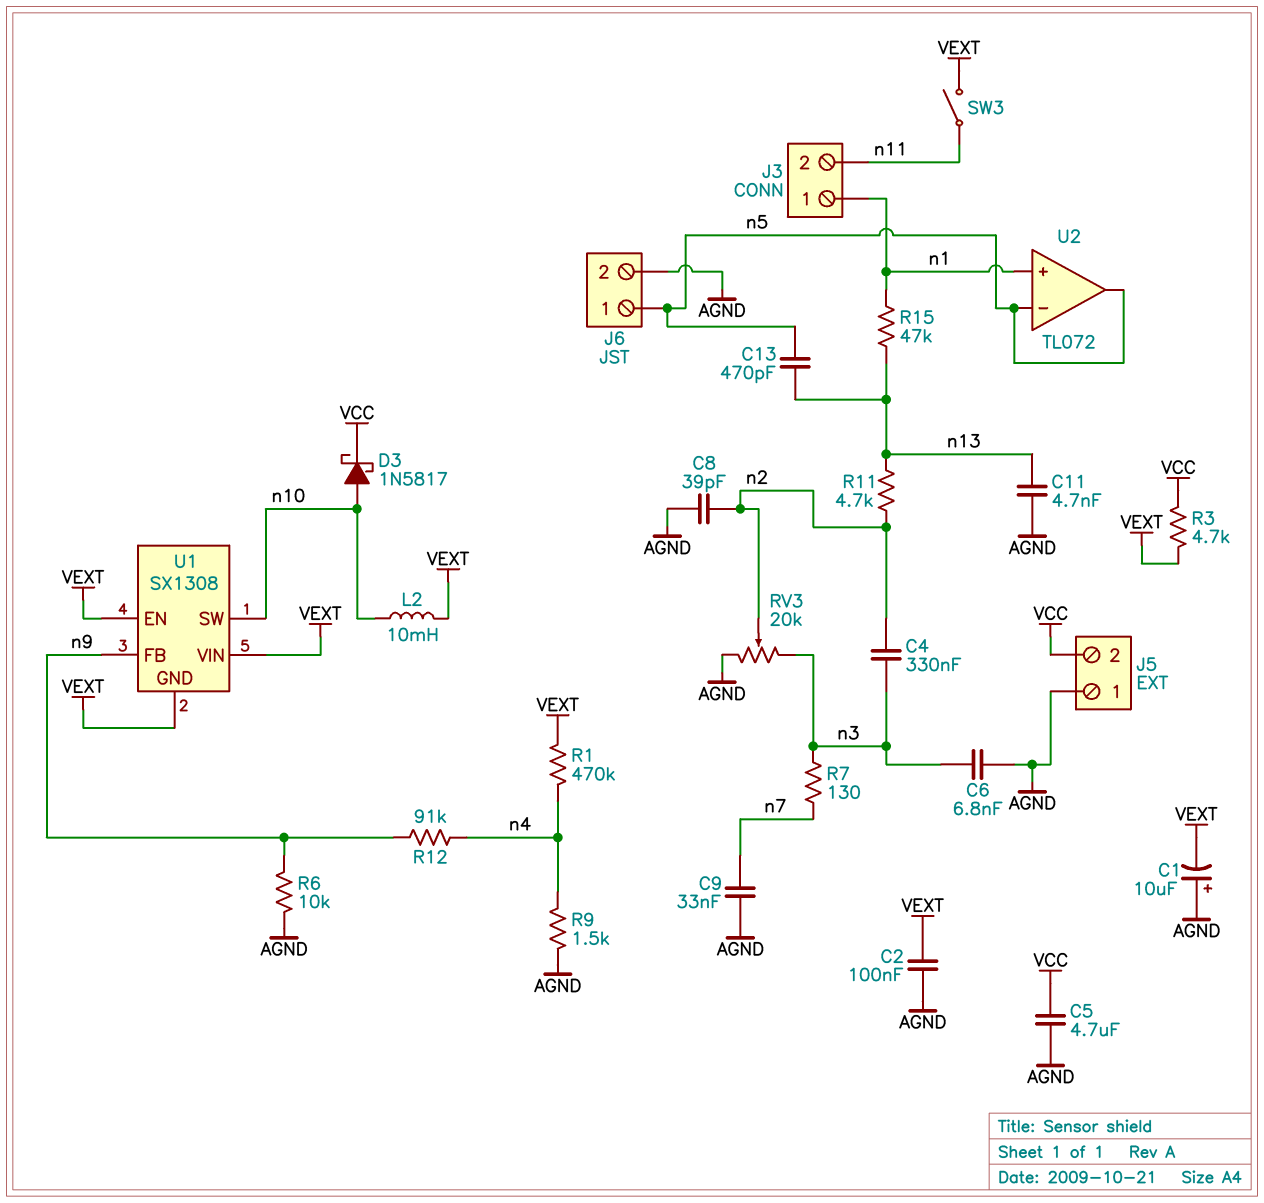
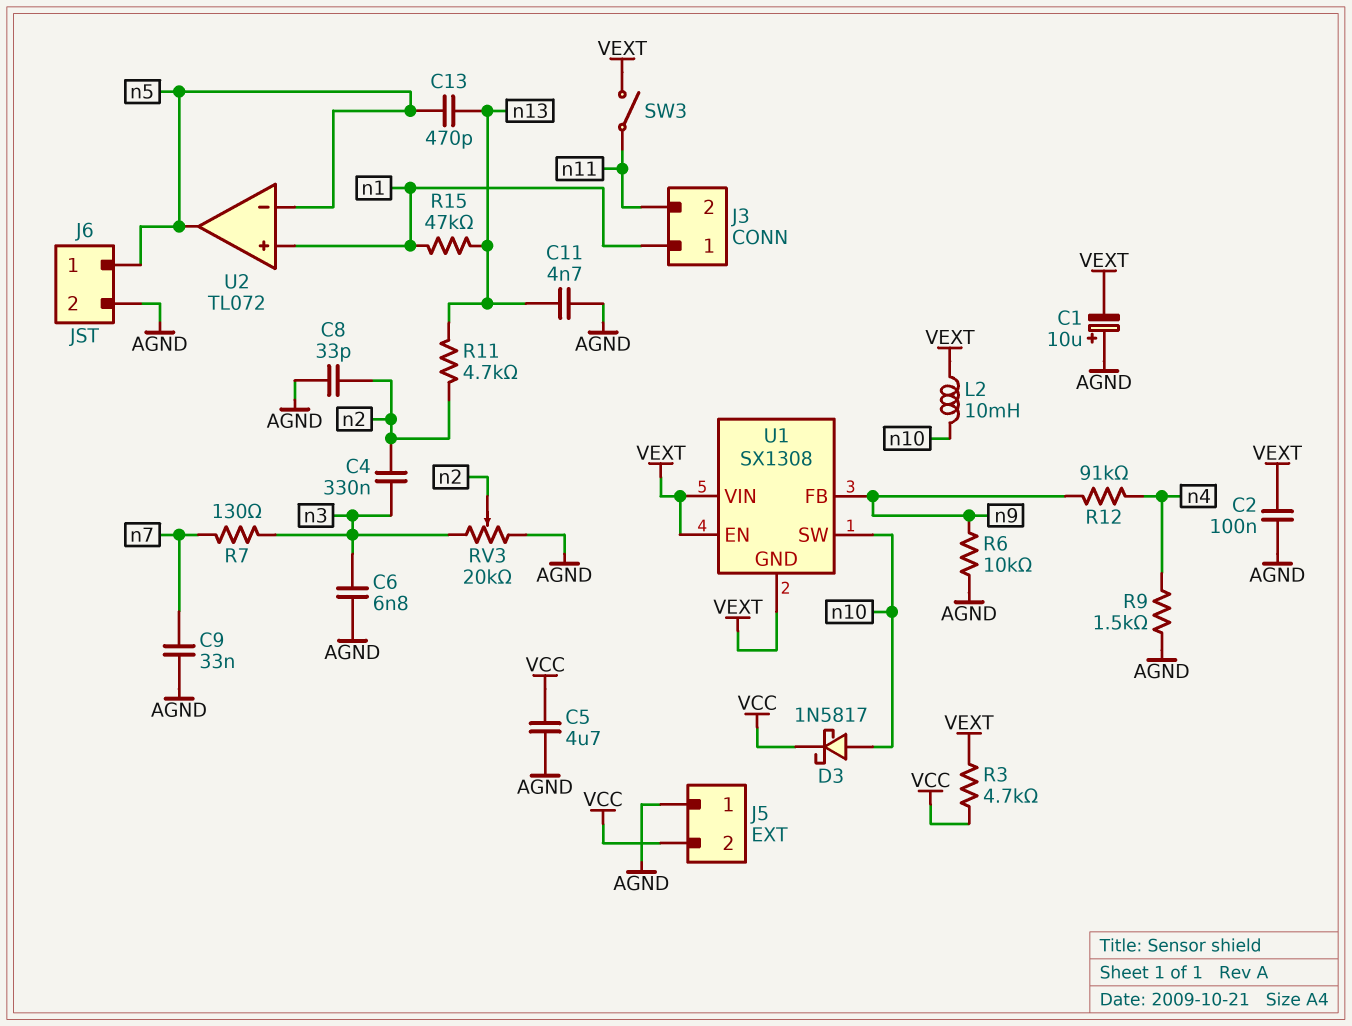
C8: 39pF (AGND, n2) -> 33pF (AGND, n2)
R1: 470k (VEXT, n4) -> none

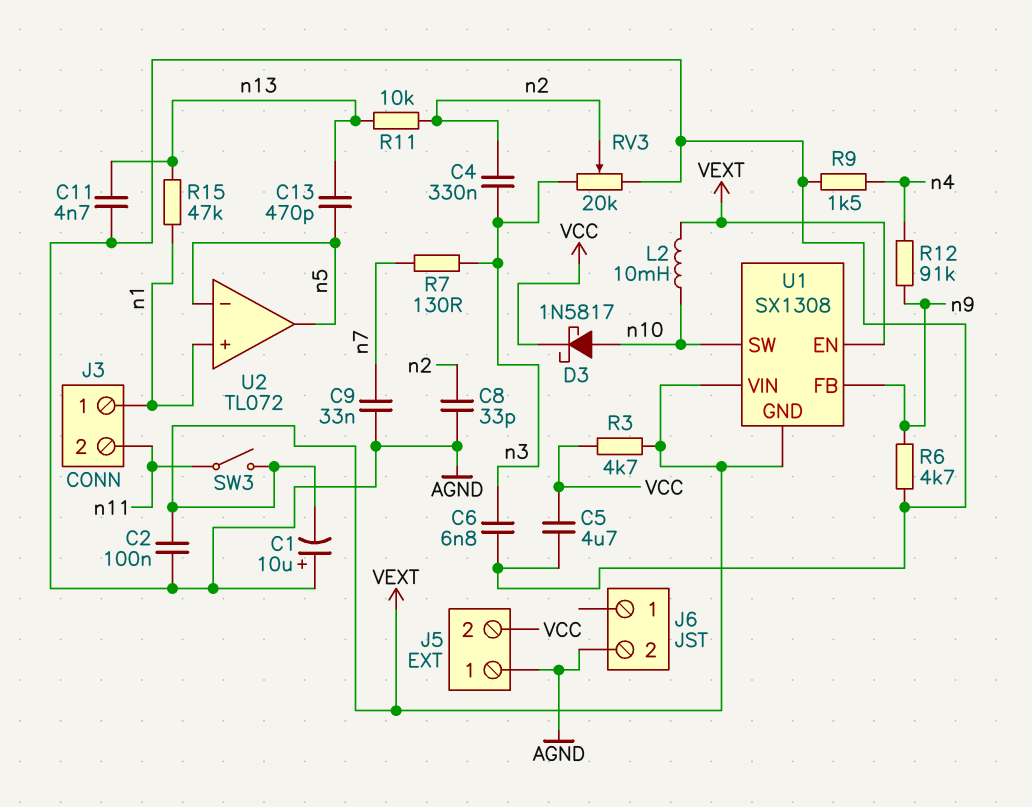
J6 pin 1: n5 -> none
R6: 10k (AGND, n9) -> 4.7k (AGND, n9)
R11: 4.7k (n2, n13) -> 10k (n2, n13)

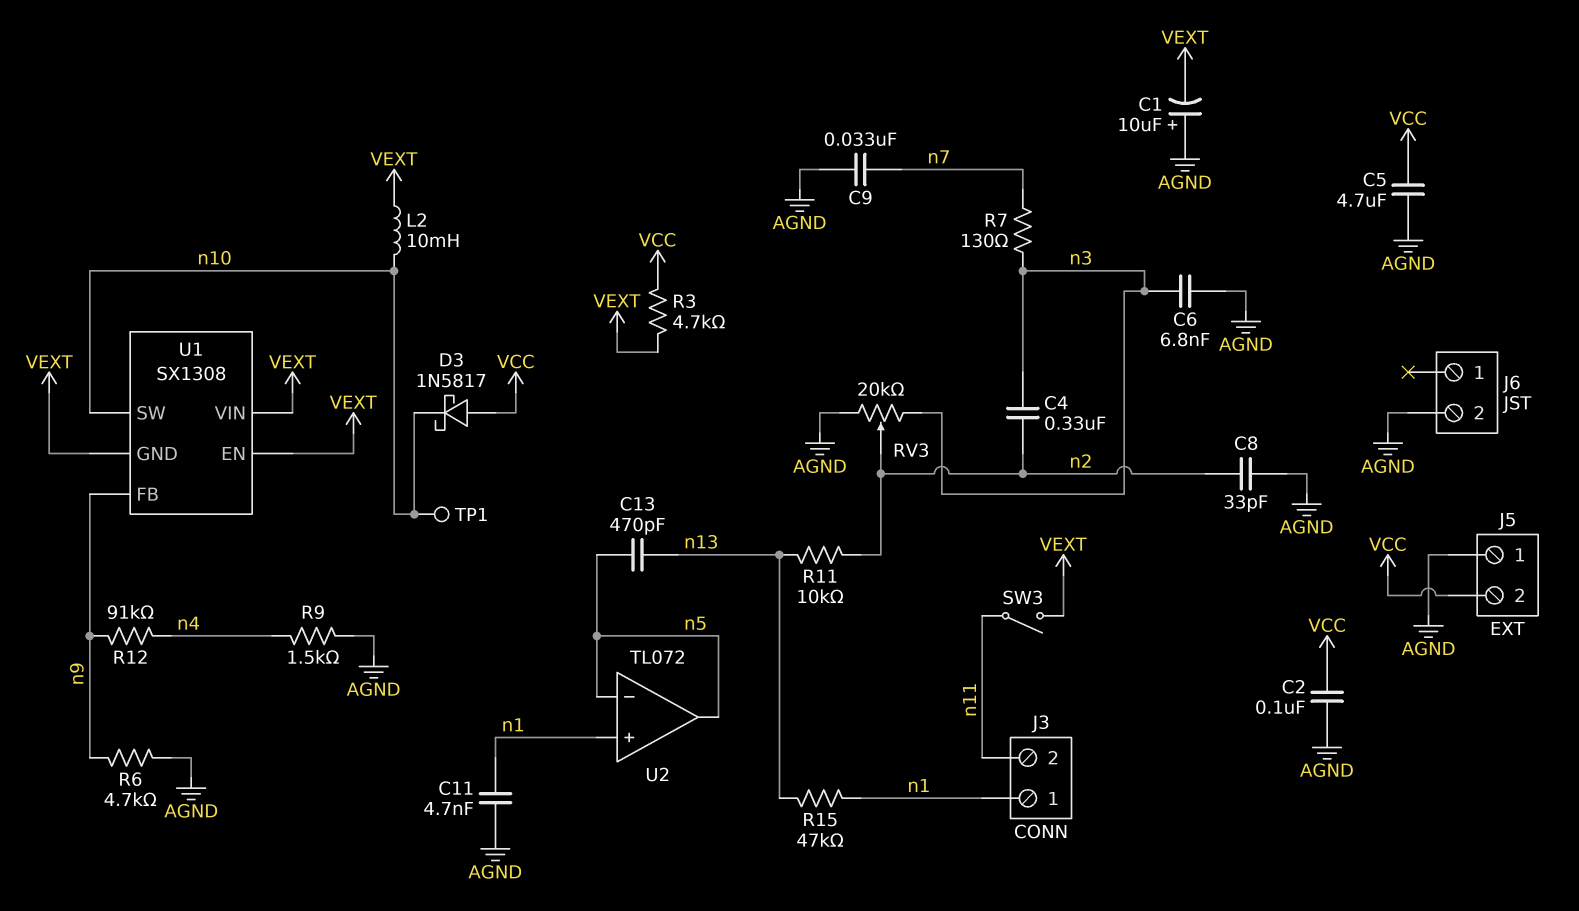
C2: 100nF (AGND, VEXT) -> 100nF (AGND, VCC)
C11: 4.7nF (AGND, n13) -> 4.7nF (AGND, n1)
D3: schottky 1N5817 (A n10, K VCC) -> schottky 1N5817 (A VCC, K n10)
TP1: none -> test point (n10)

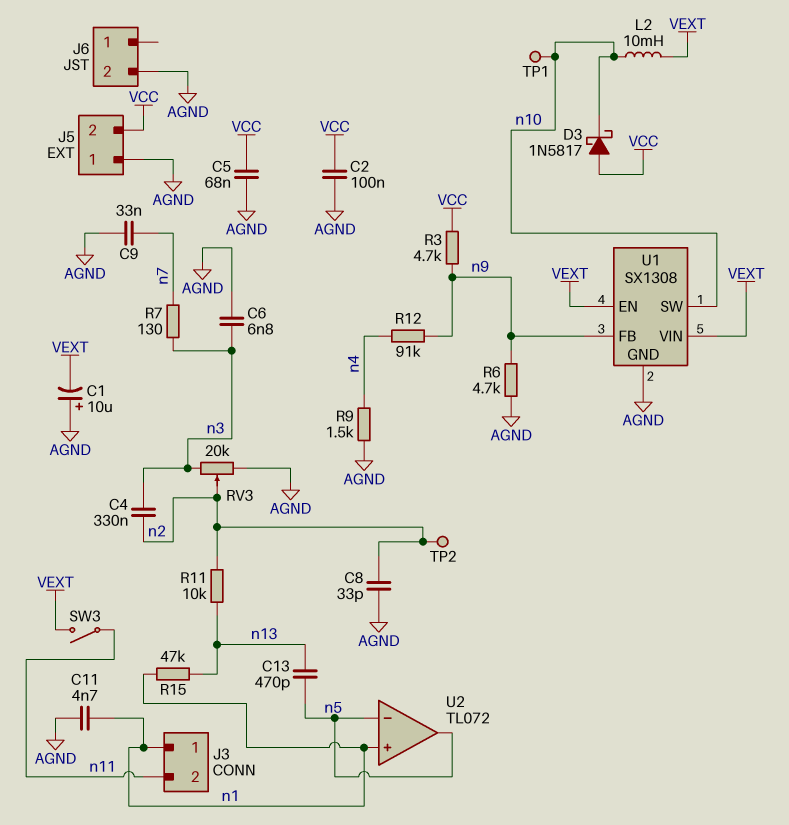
C5: 4.7uF (AGND, VCC) -> 68nF (AGND, VCC)
R3: 4.7k (VCC, VEXT) -> 4.7k (VCC, n9)
TP2: none -> test point (n2)
U1 pin GND: VEXT -> AGND

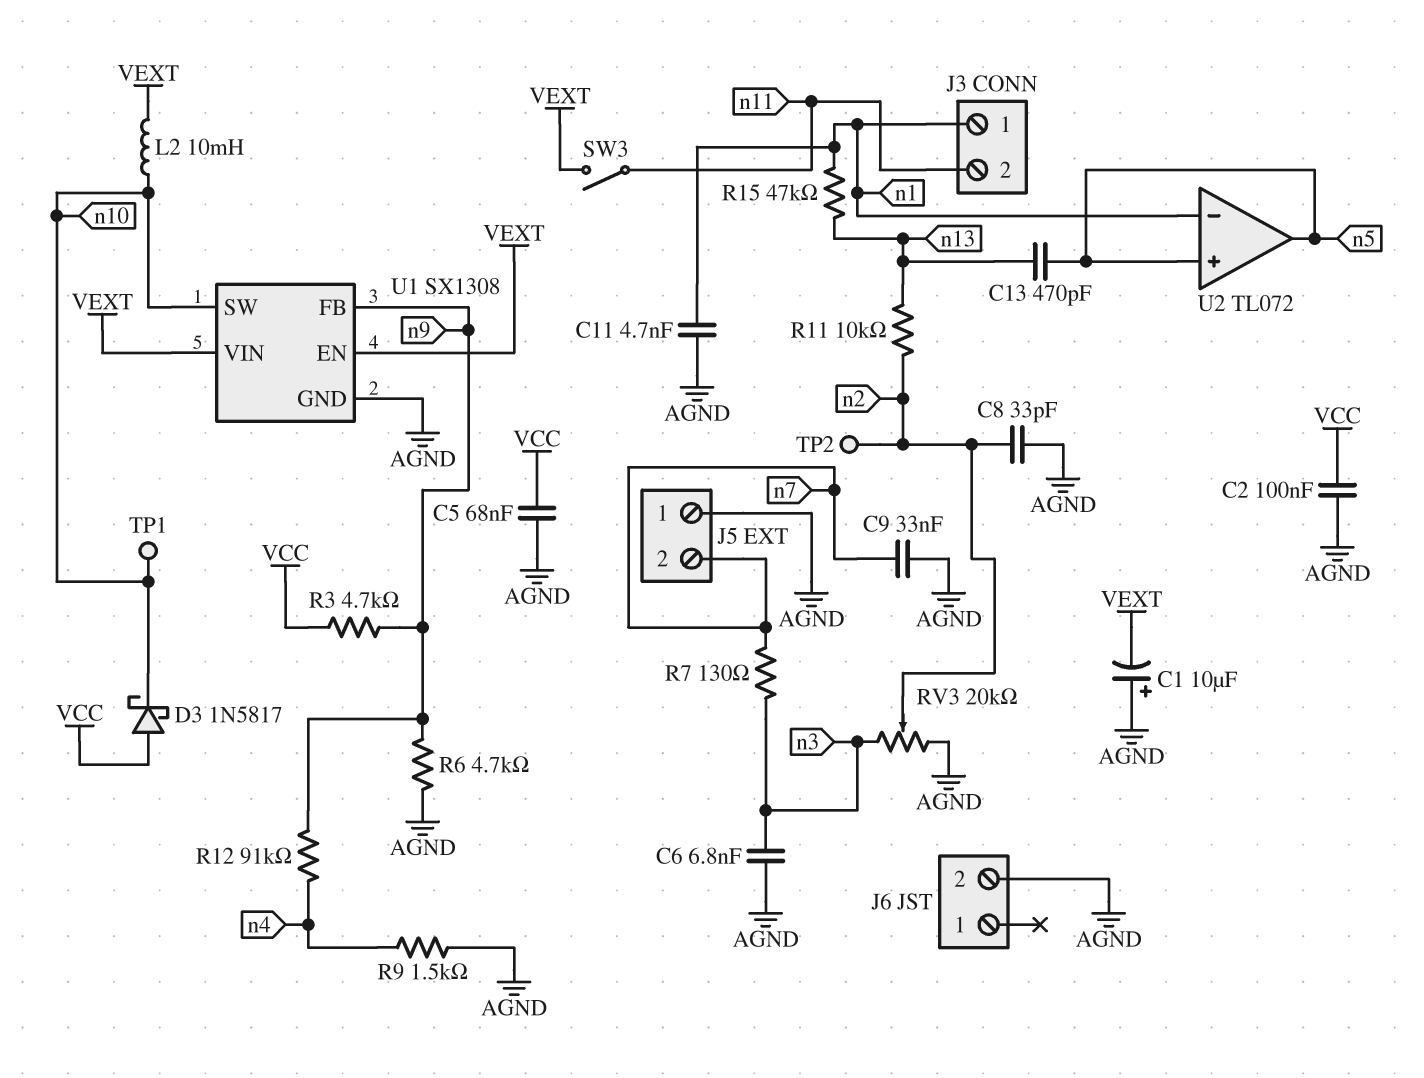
C4: 330nF (n2, n3) -> none
J5 pin 2: VCC -> n7
U2 pin in+: n1 -> n5
U2 pin in-: n5 -> n1

